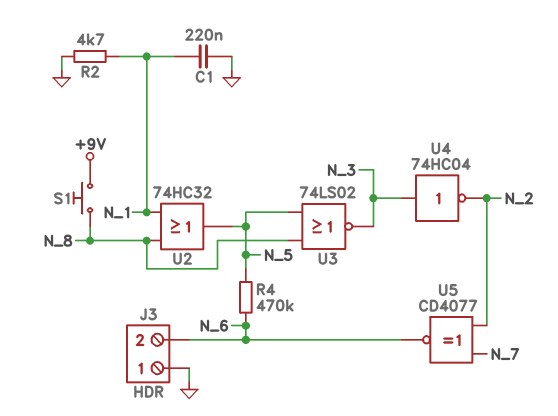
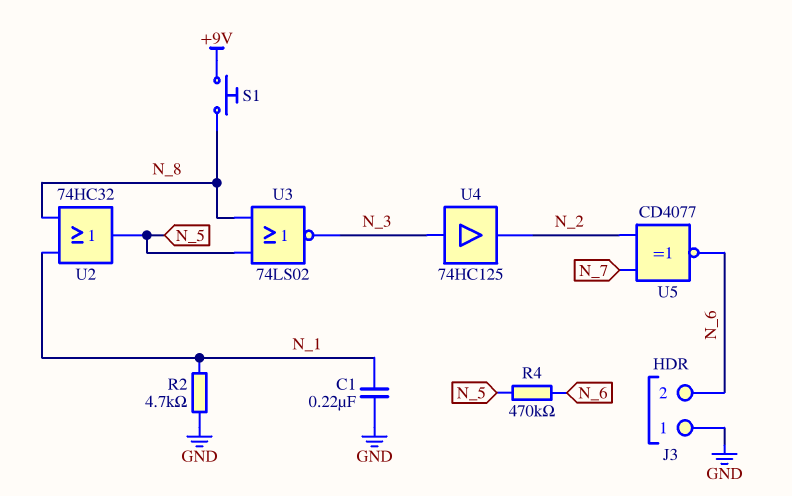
U4: NOT 74HC04 (in N_3, out N_2) -> buffer 74HC125 (in N_3, out N_2)

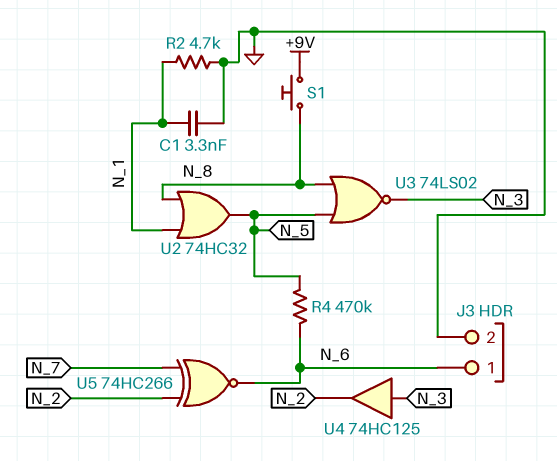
C1: 220nF (GND, N_1) -> 3.3nF (GND, N_1)
J3 pin 1: GND -> N_6
J3 pin 2: N_6 -> GND
U5: XNOR CD4077 (in N_2, in N_7, out N_6) -> XNOR 74HC266 (in N_2, in N_7, out N_6)

